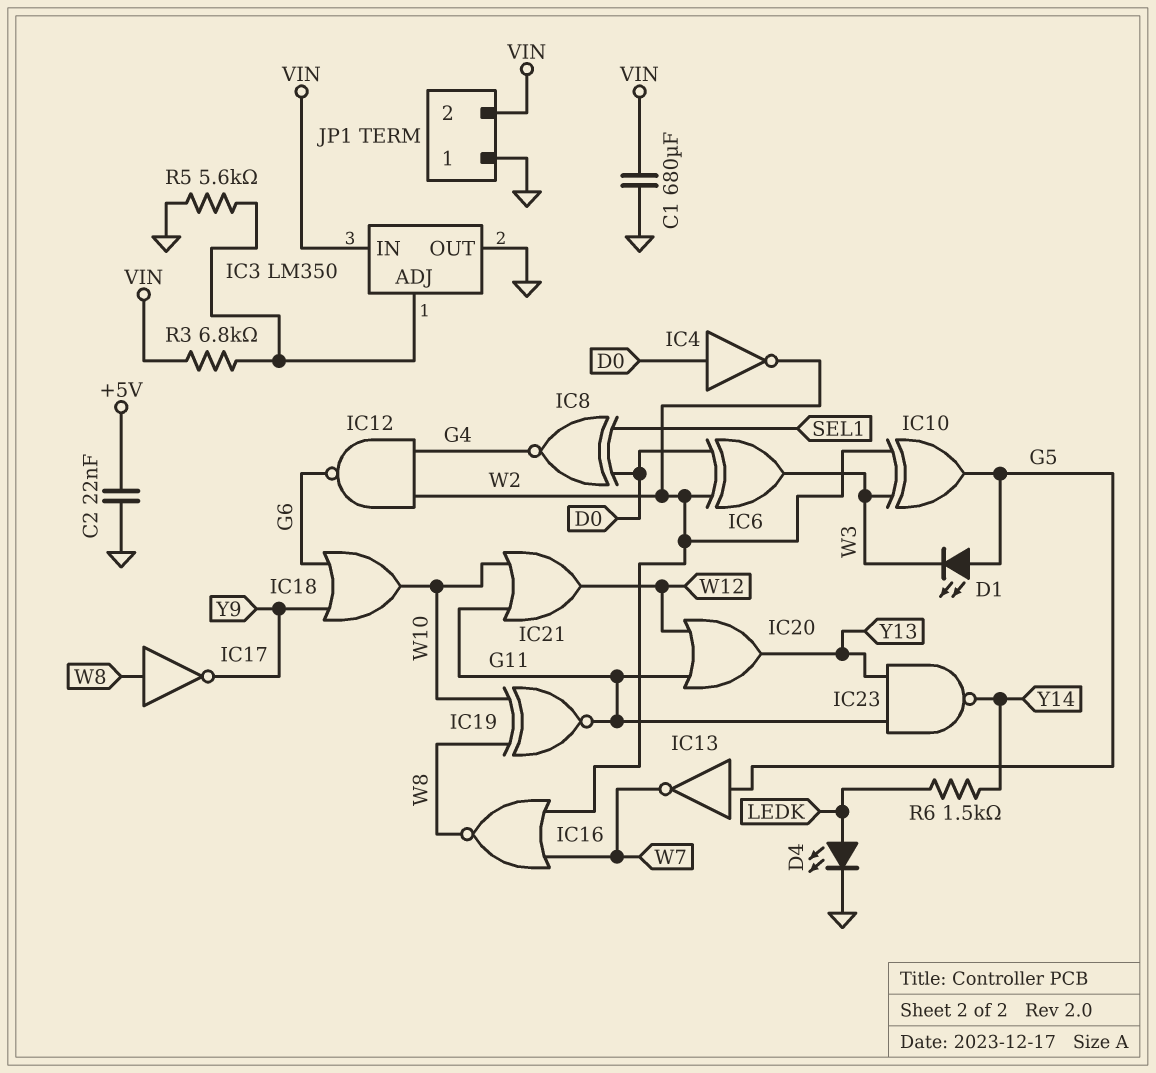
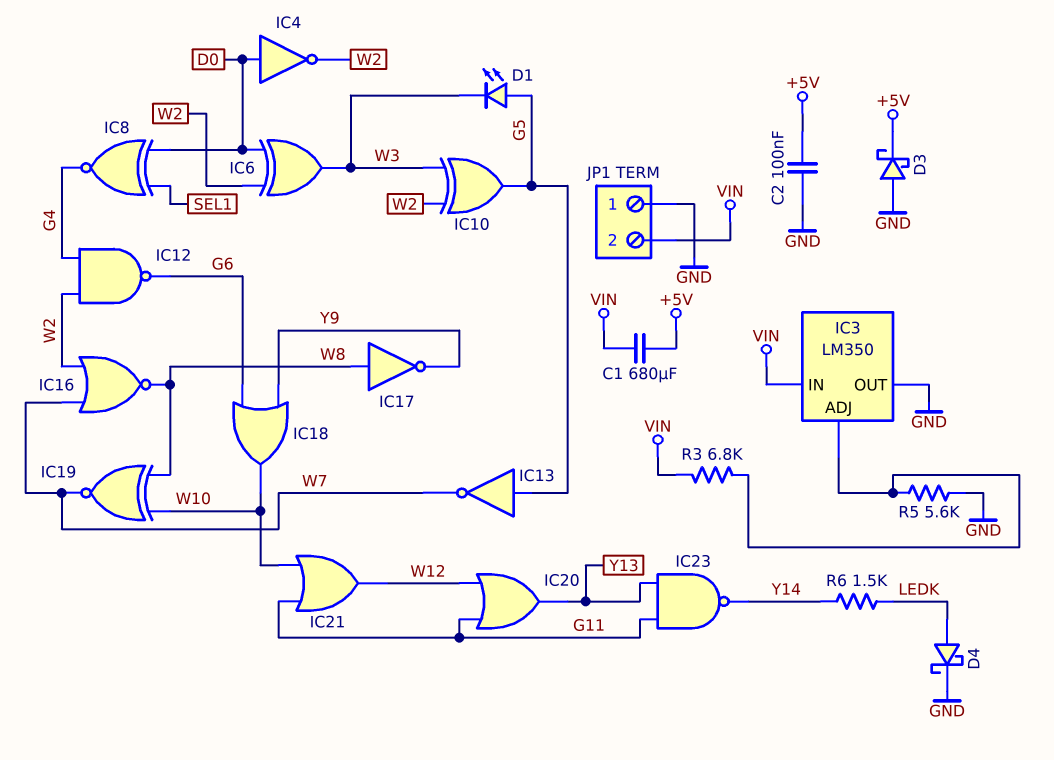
C1: 680uF (GND, VIN) -> 680uF (+5V, VIN)
C2: 22nF (+5V, GND) -> 100nF (+5V, GND)
D3: none -> schottky (A GND, K +5V)
D4: LED (A LEDK, K GND) -> schottky (A LEDK, K GND)
IC19: XNOR (in W8, in W10, out G11) -> XNOR (in W8, in W10, out W7)

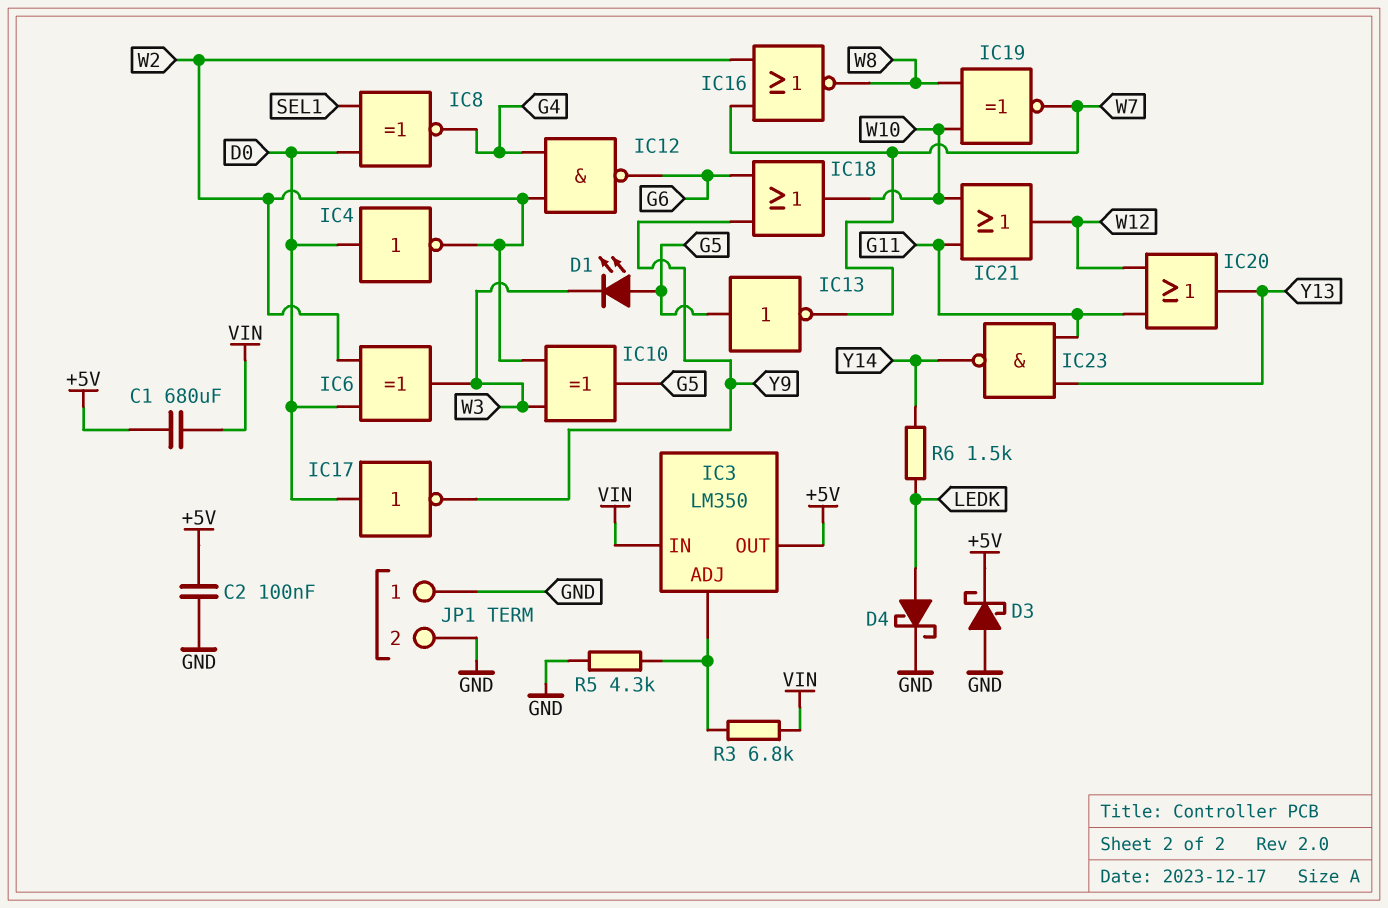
IC3 pin OUT: GND -> +5V
IC17: NOT (in W8, out Y9) -> NOT (in D0, out Y9)
JP1 pin 2: VIN -> GND
R5: 5.6k (GND, IC3/ADJ) -> 4.3k (GND, IC3/ADJ)

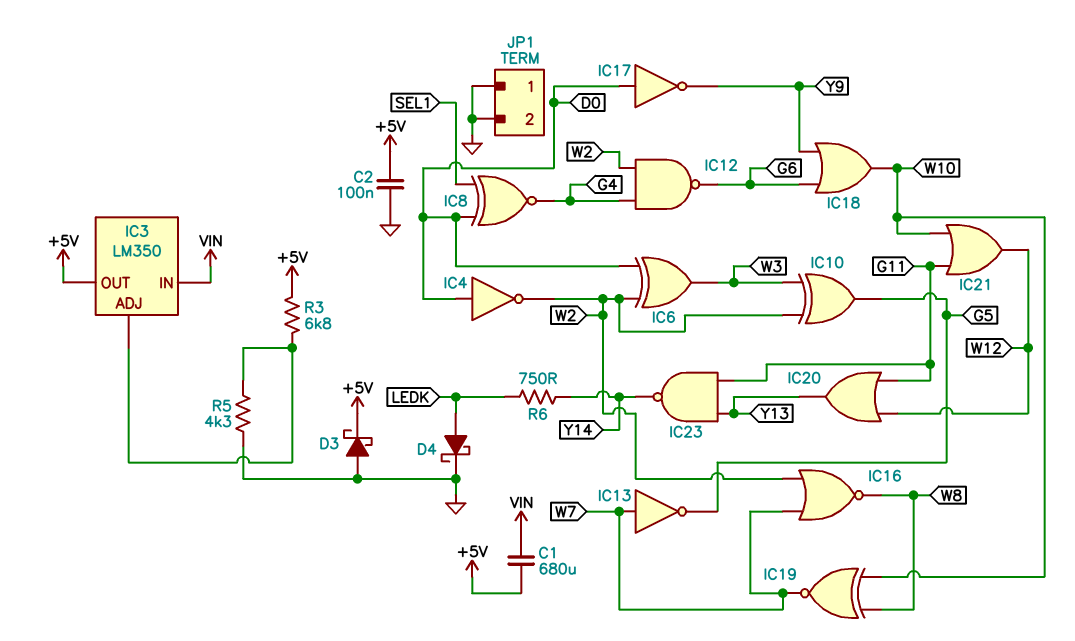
D1: LED (A G5, K W3) -> none
IC13: NOT (in G5, out W7) -> NOT (in W7, out G5)
R3: 6.8k (IC3/ADJ, VIN) -> 6.8k (+5V, IC3/ADJ)
R6: 1.5k (LEDK, Y14) -> 750 (LEDK, Y14)

